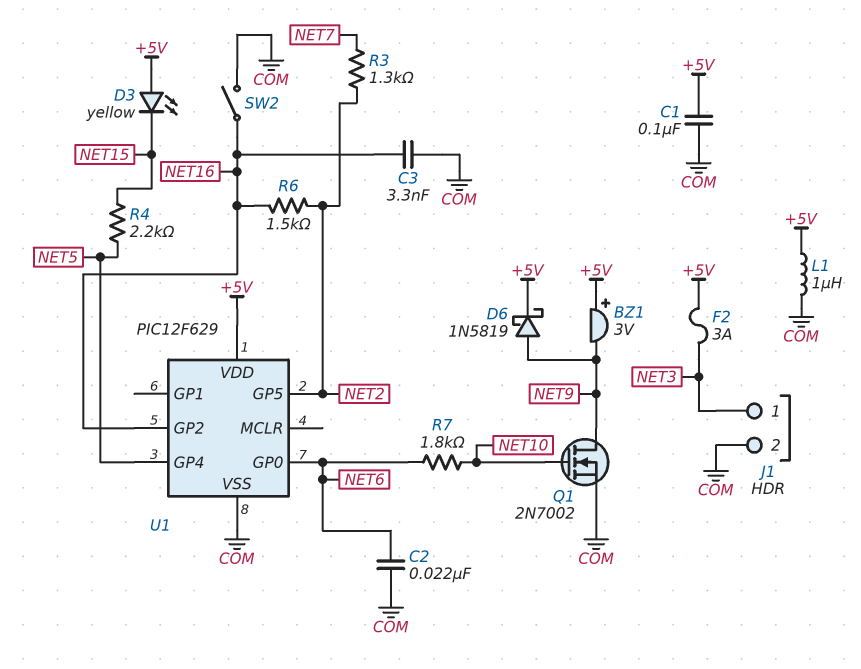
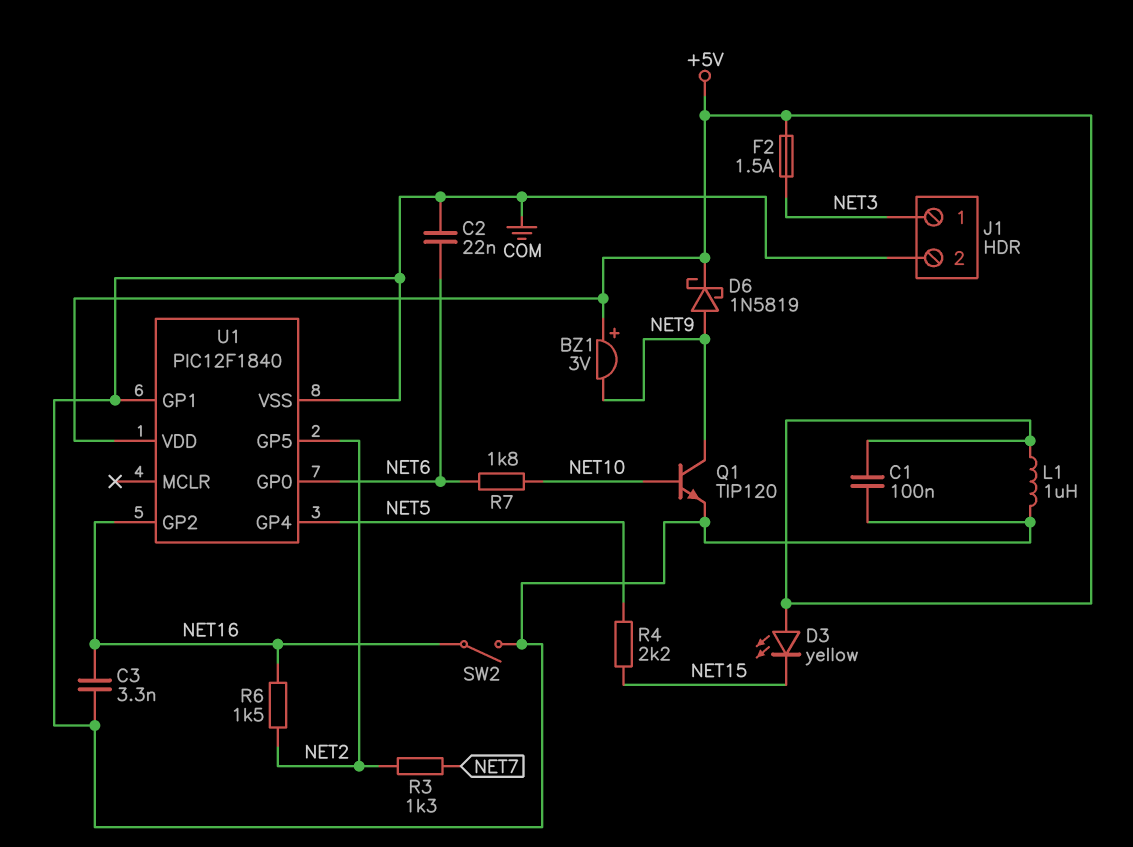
F2: 3A (+5V, NET3) -> 1.5A (+5V, NET3)
Q1: NMOS 2N7002 (G NET10, D NET9, S COM) -> NPN TIP120 (B NET10, C NET9, E COM)
U1: PIC12F629 -> PIC12F1840
U1 pin GP1: none -> COM

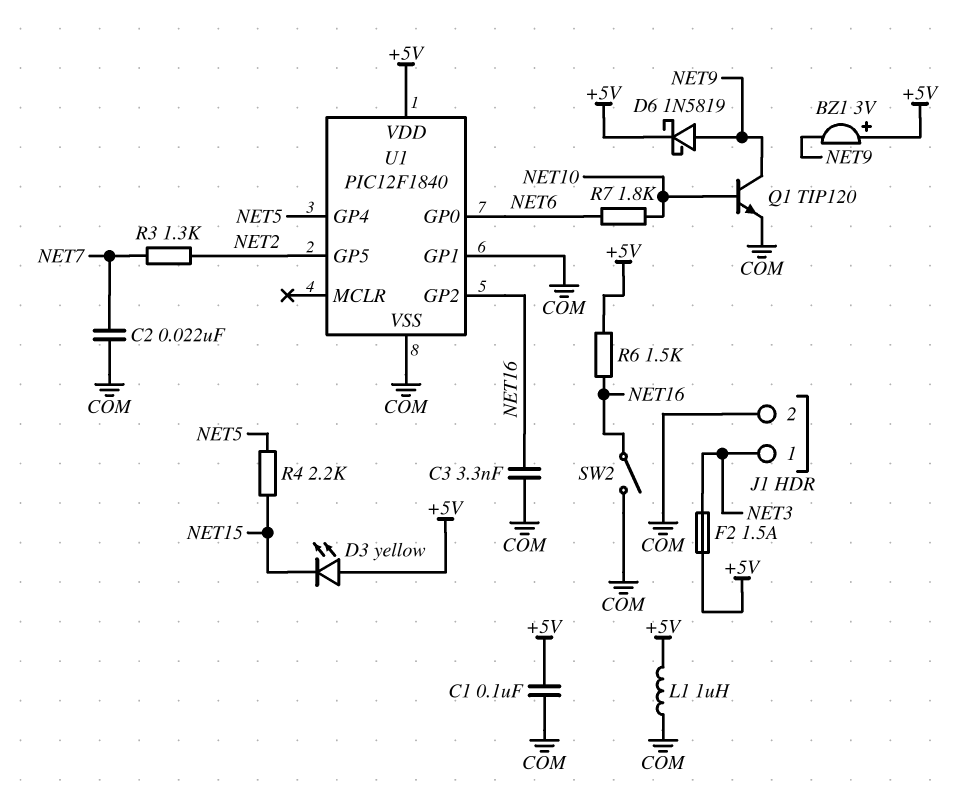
C2: 22nF (COM, NET6) -> 22nF (COM, NET7)
R6: 1.5k (NET2, NET16) -> 1.5k (+5V, NET16)

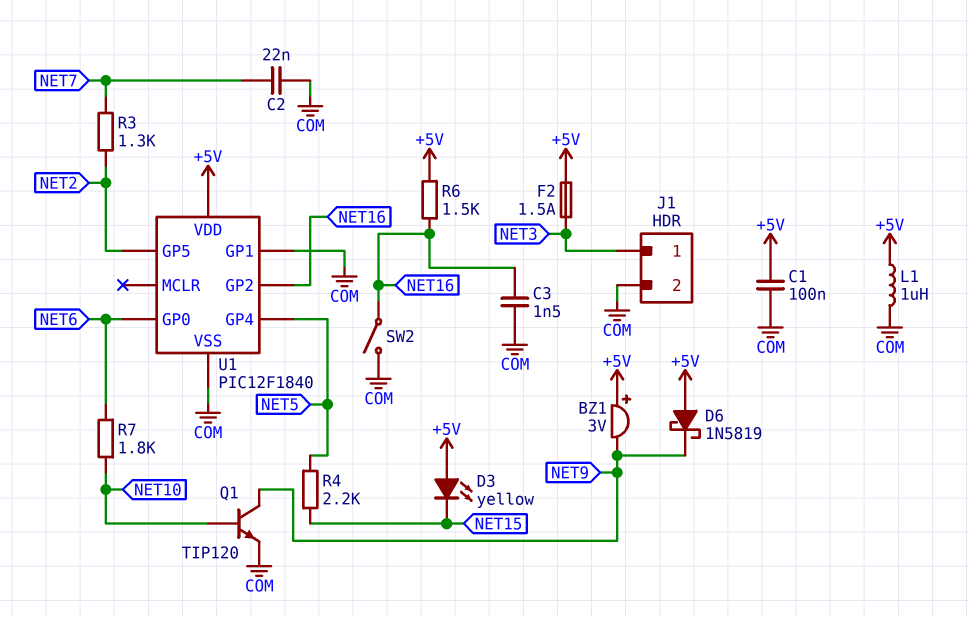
C3: 3.3nF (COM, NET16) -> 1.5nF (COM, NET16)
D6: schottky 1N5819 (A NET9, K +5V) -> schottky 1N5819 (A +5V, K NET9)

